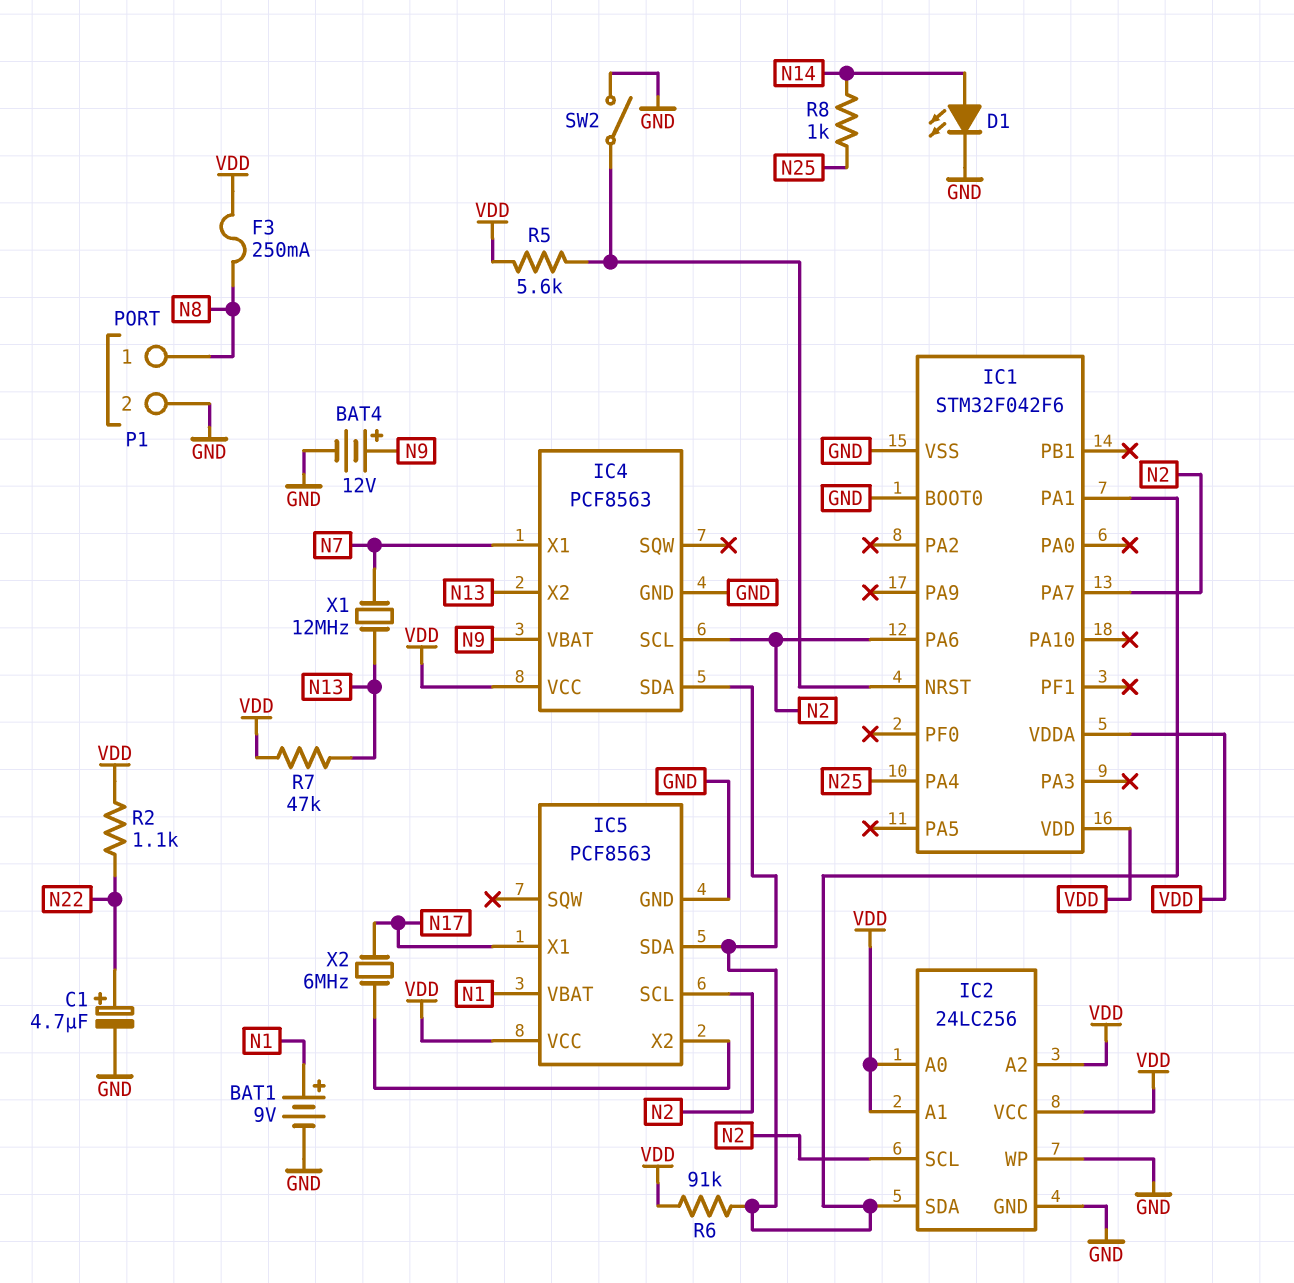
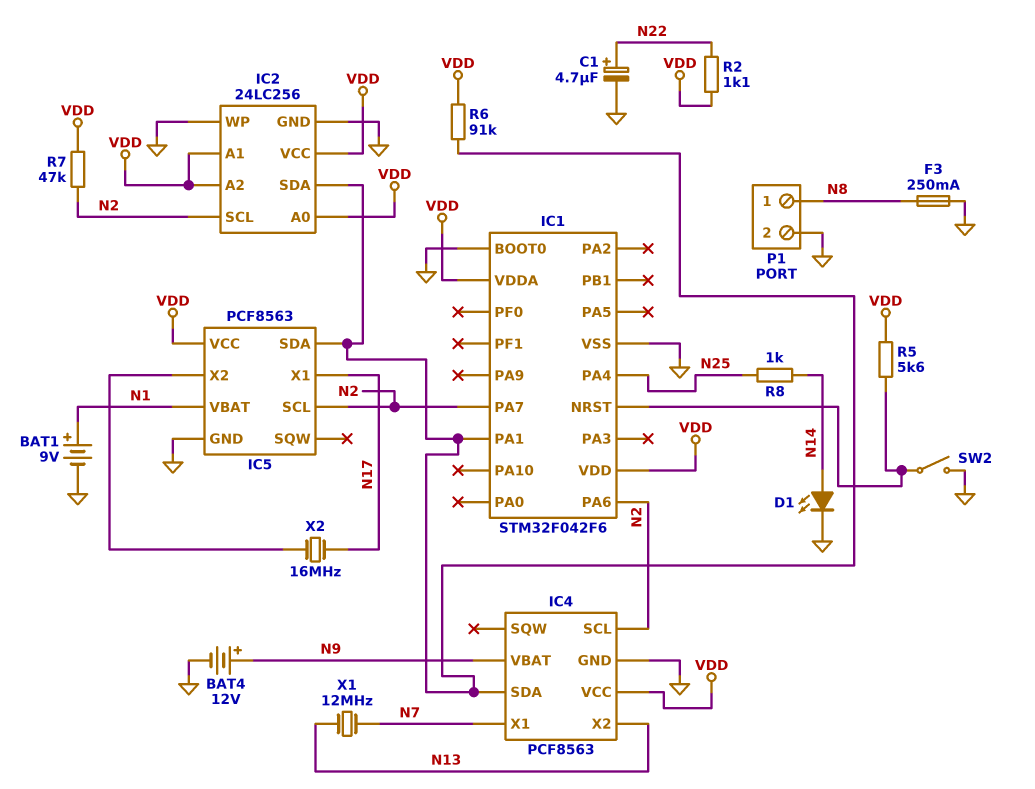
F3: 250mA (N8, VDD) -> 250mA (GND, N8)
R7: 47k (N13, VDD) -> 47k (N2, VDD)
X2: 6MHz (IC5/X2, N17) -> 16MHz (IC5/X2, N17)

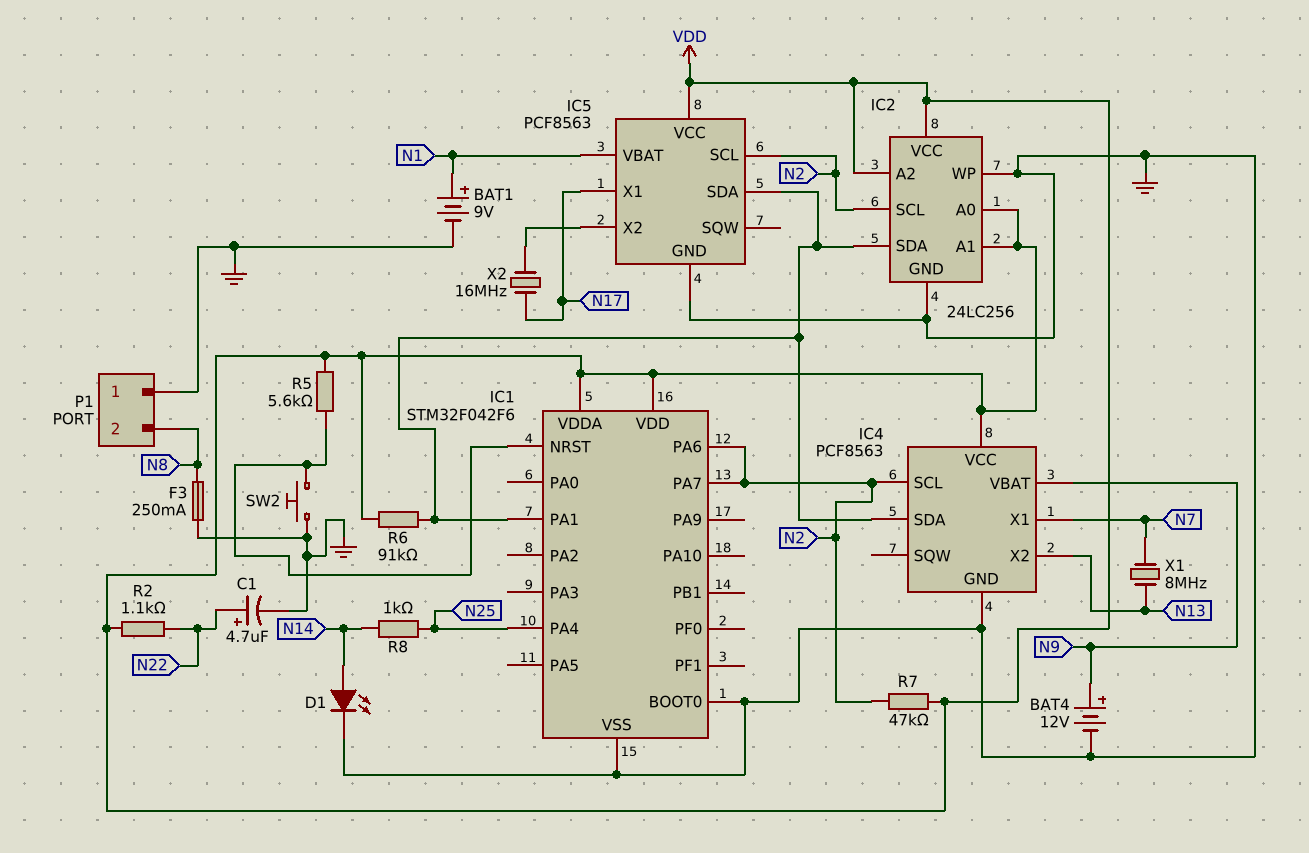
P1 pin 1: N8 -> GND
P1 pin 2: GND -> N8
SW2: switch (GND, IC1/NRST) -> button (GND, IC1/NRST)
X1: 12MHz (N7, N13) -> 8MHz (N7, N13)

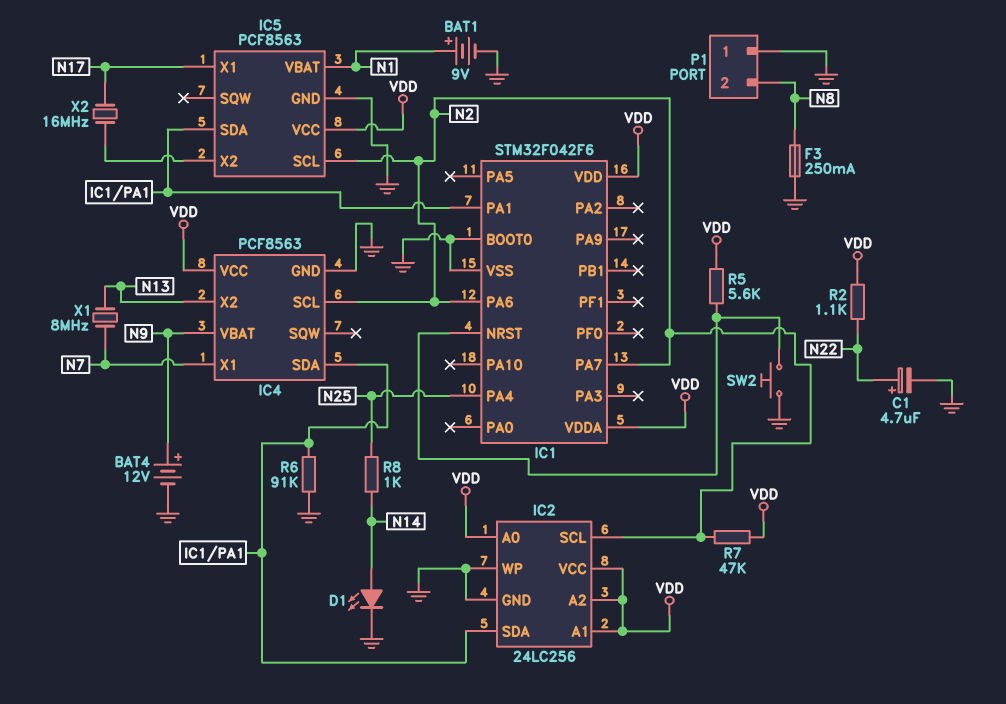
R6: 91k (IC1/PA1, VDD) -> 91k (GND, IC1/PA1)

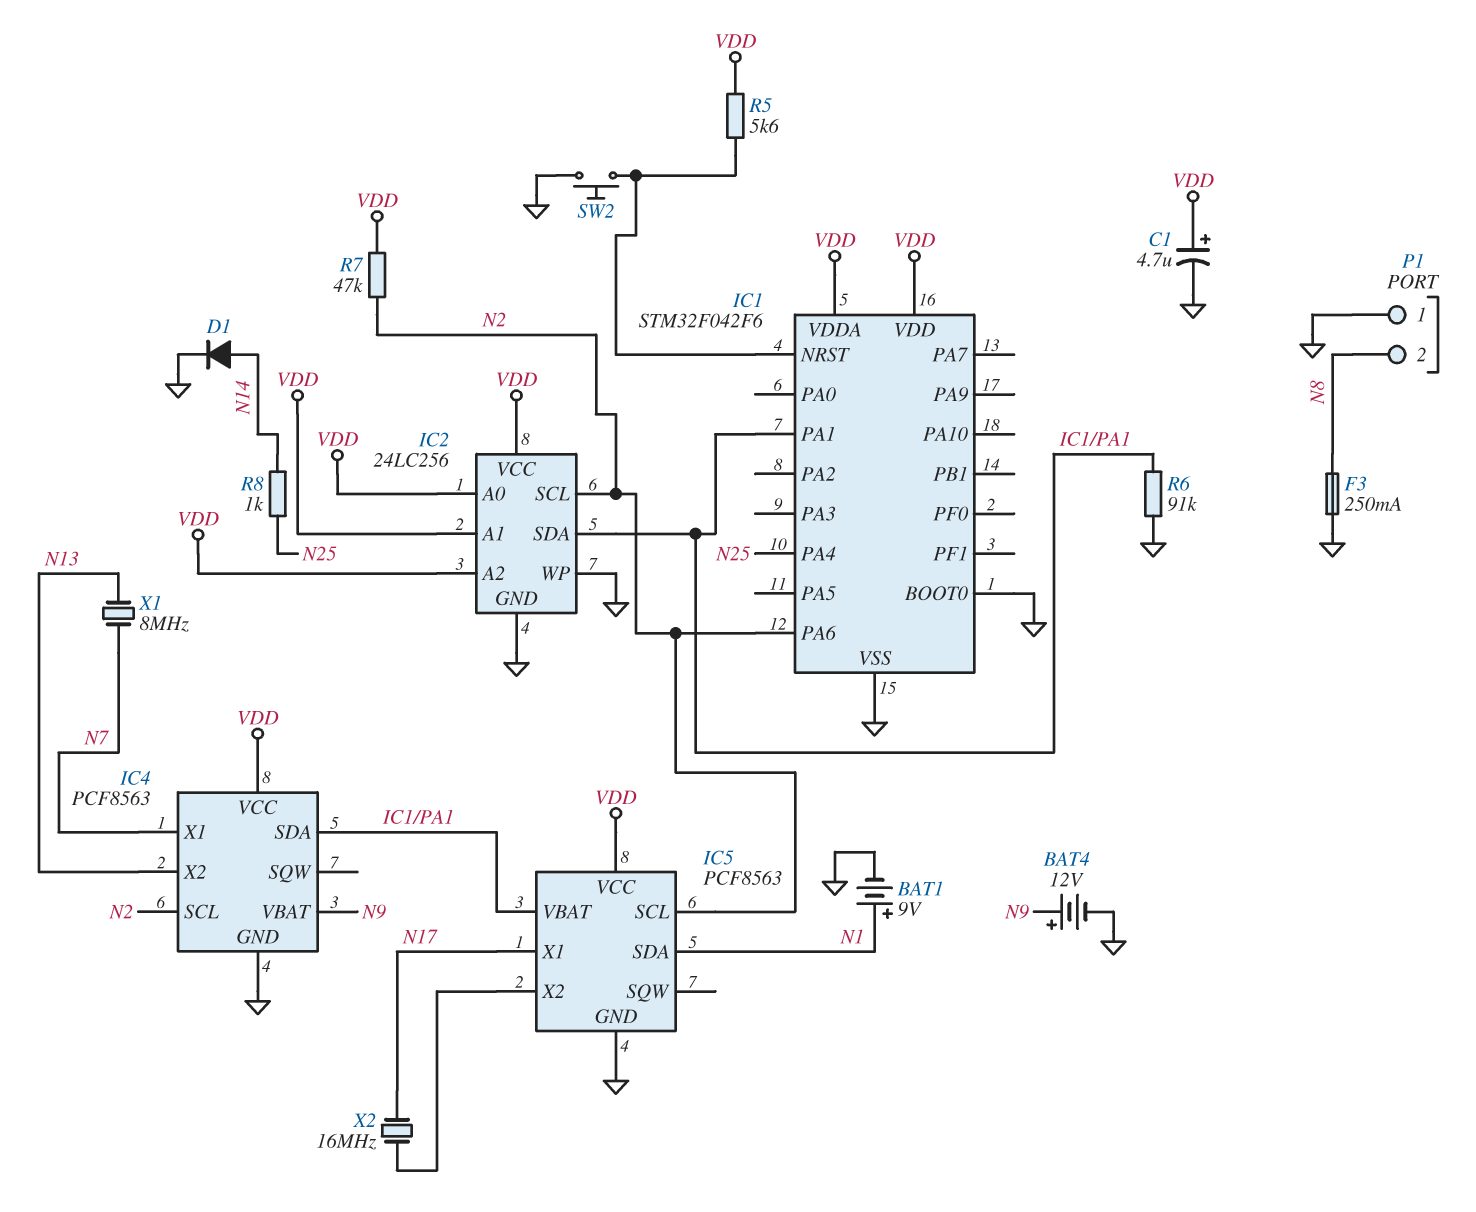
C1: 4.7uF (plus N22, minus GND) -> 4.7uF (plus VDD, minus GND)
D1: LED (A N14, K GND) -> diode (A N14, K GND)
IC1 pin PA7: N2 -> none
IC5 pin SDA: IC1/PA1 -> N1
IC5 pin VBAT: N1 -> IC1/PA1
R2: 1.1k (N22, VDD) -> none

